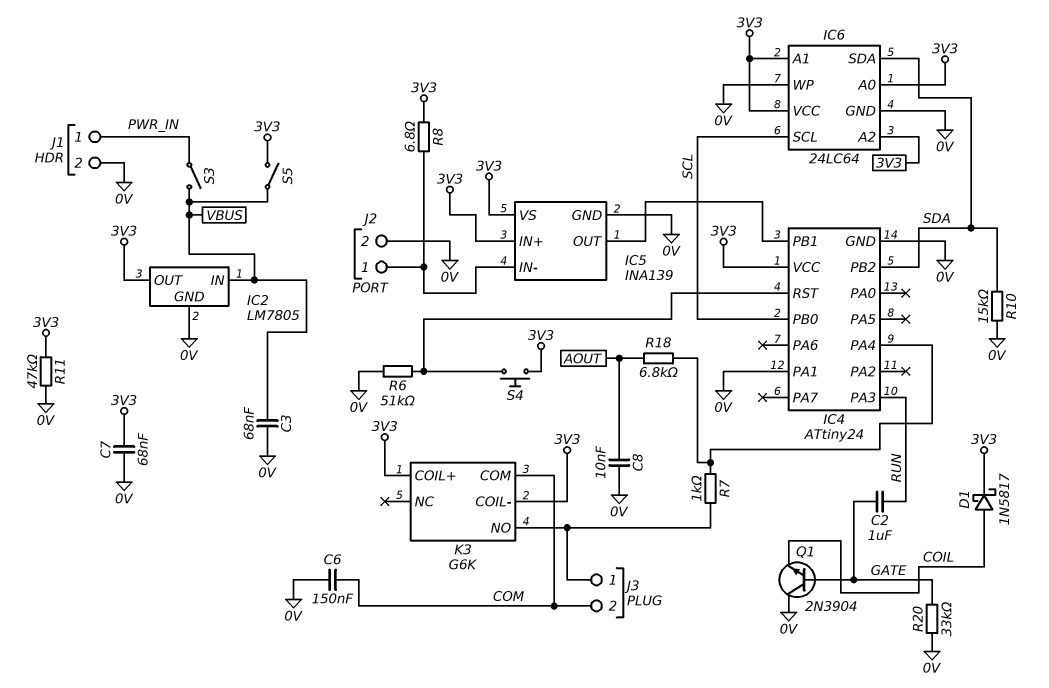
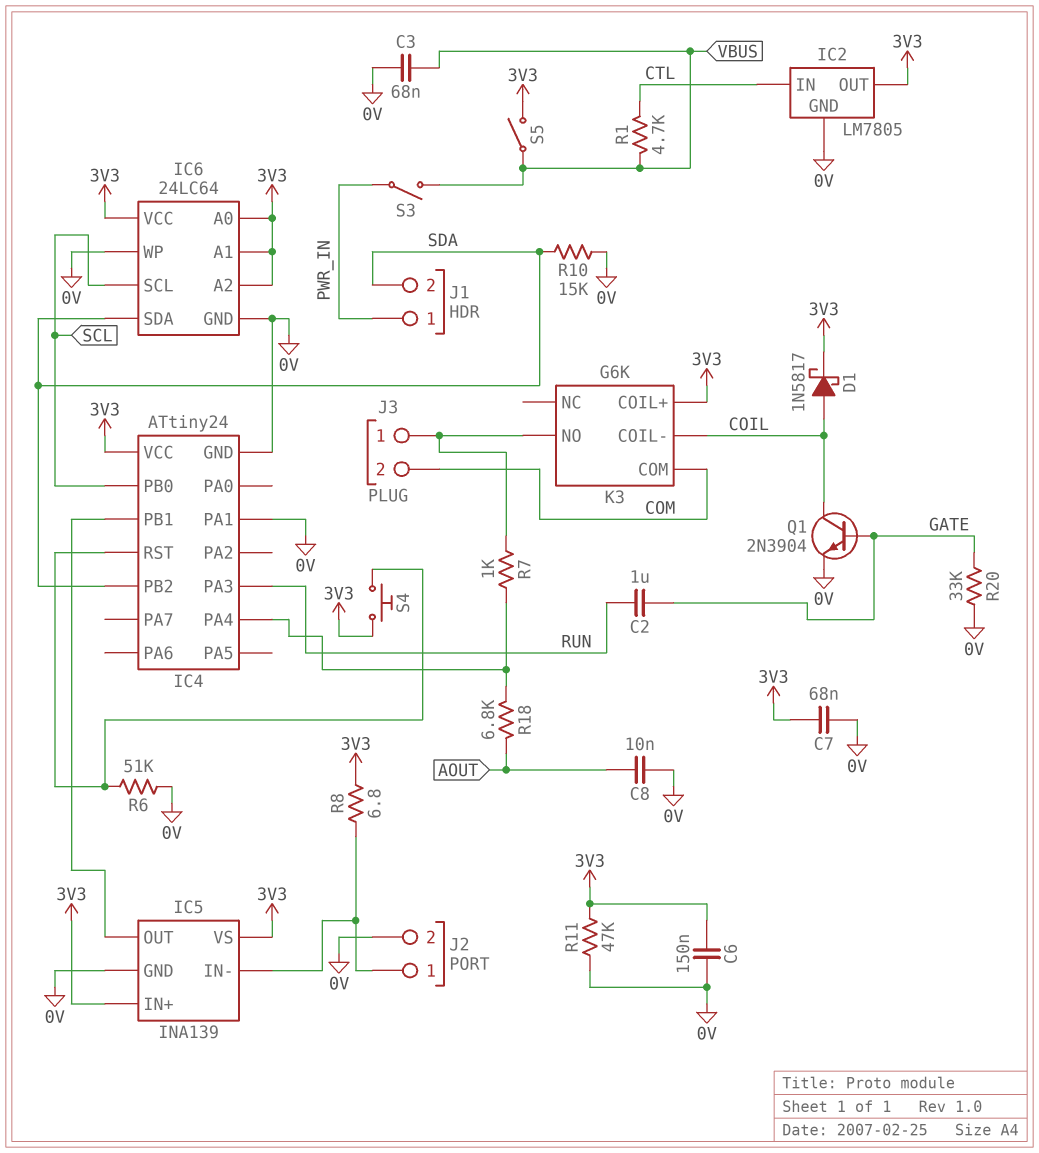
C6: 150nF (0V, COM) -> 150nF (0V, 3V3)
IC2 pin IN: VBUS -> CTL
J1 pin 2: 0V -> SDA
K3 pin COIL-: 3V3 -> COIL
Q1: NPN 2N3904 (B GATE, C 0V, E COIL) -> NPN 2N3904 (B GATE, C COIL, E 0V)
R1: none -> 4.7k (CTL, VBUS)

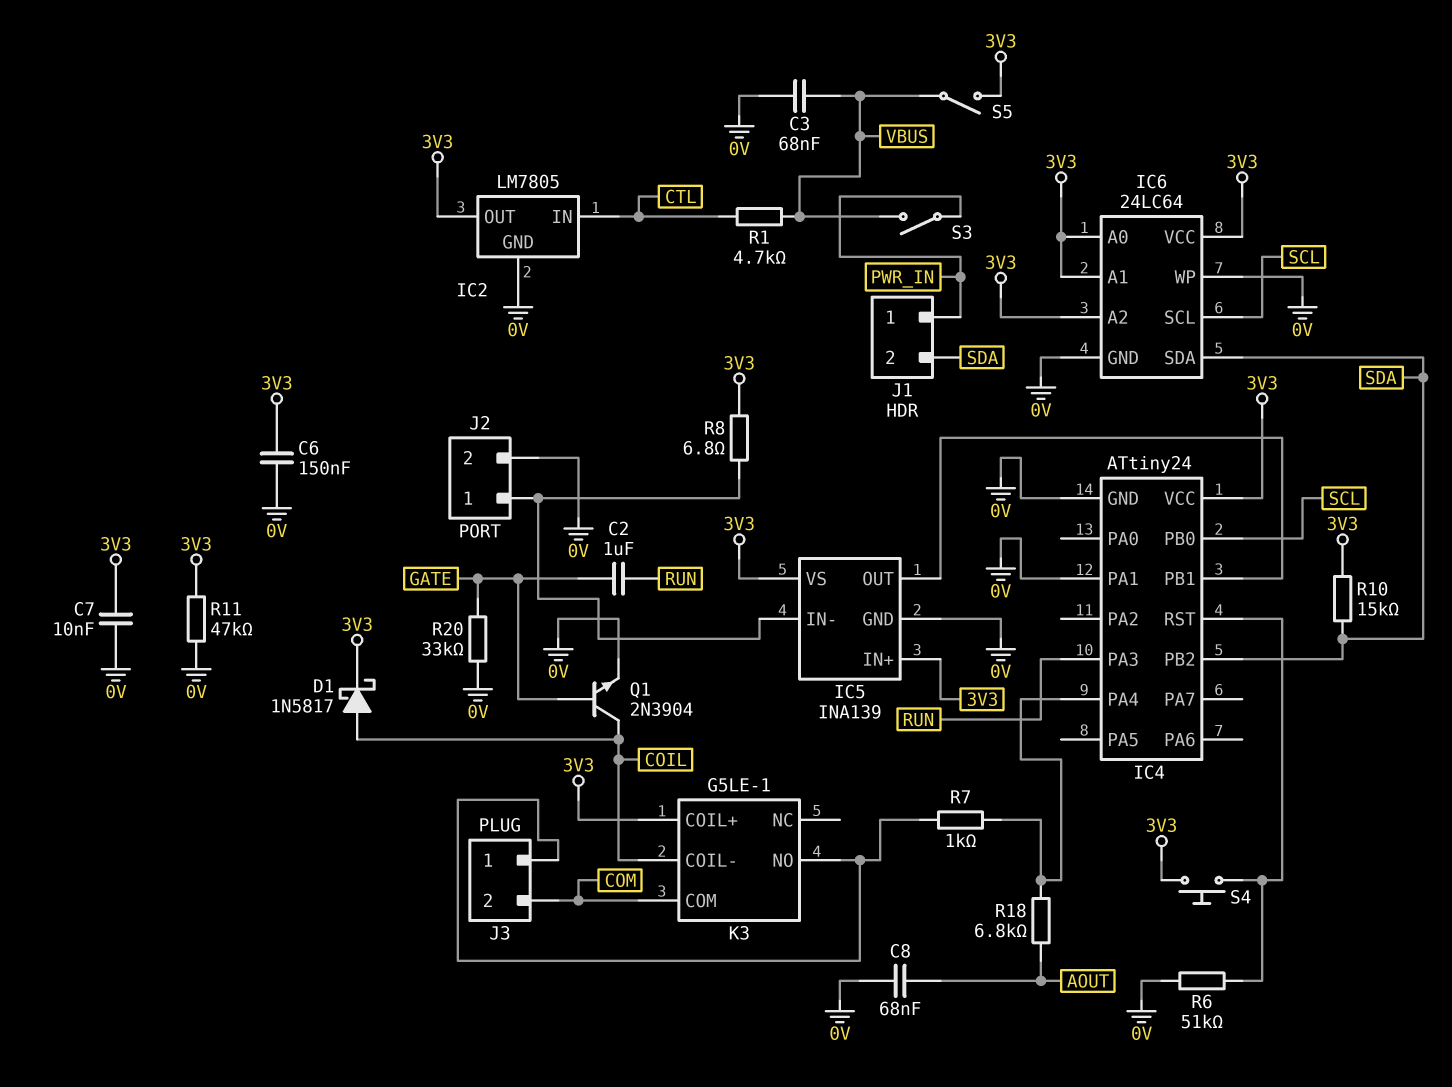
C7: 68nF (0V, 3V3) -> 10nF (0V, 3V3)
C8: 10nF (0V, AOUT) -> 68nF (0V, AOUT)
K3: G6K -> G5LE-1
R10: 15k (0V, SDA) -> 15k (3V3, SDA)

